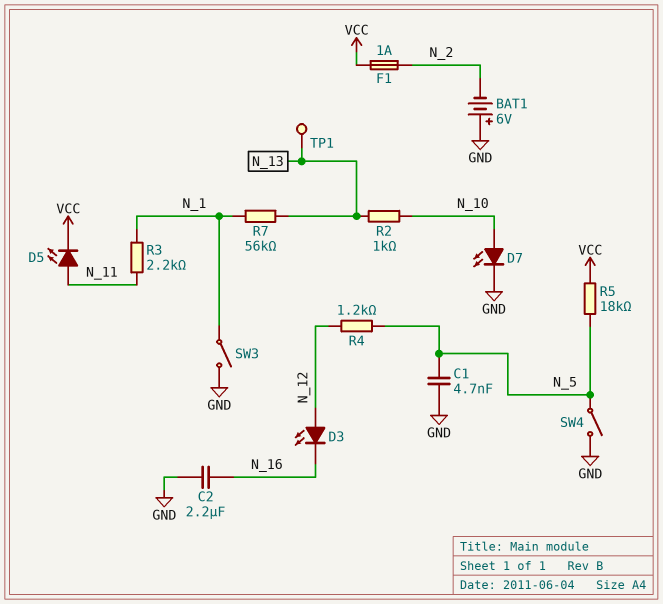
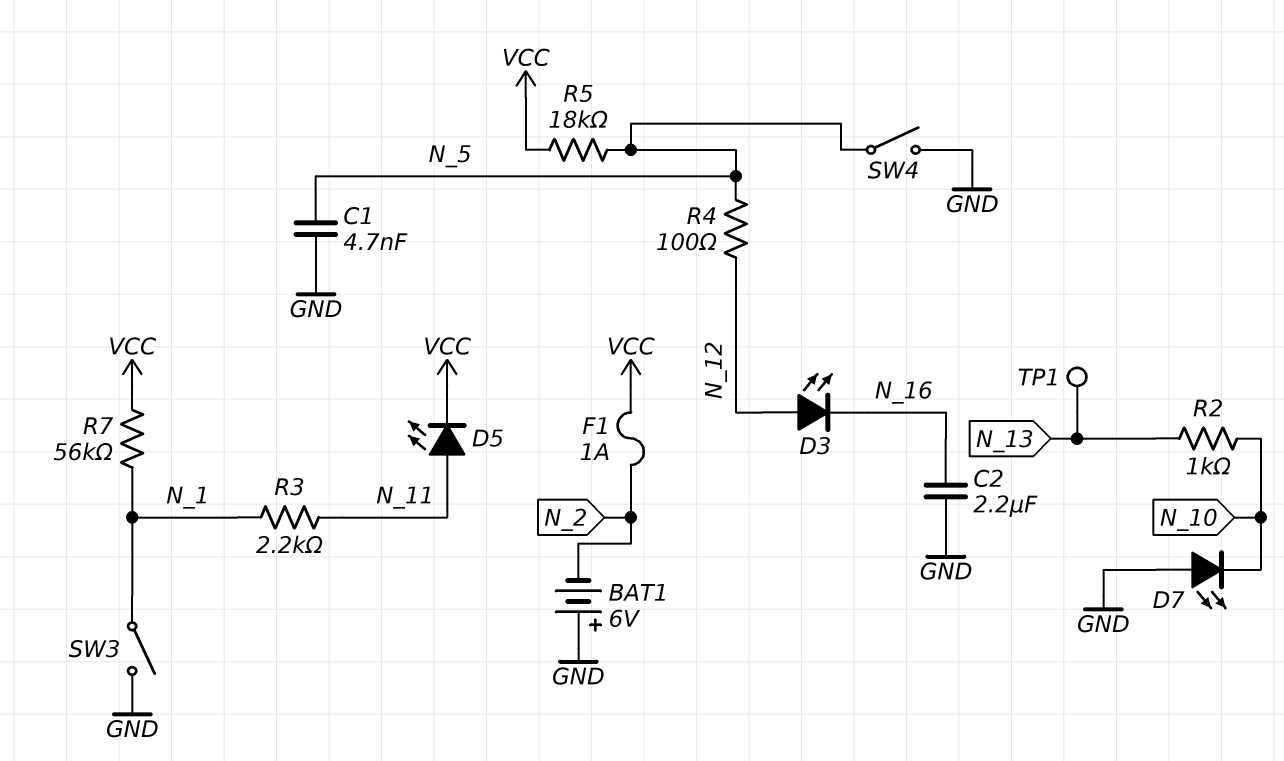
D7: LED (A N_10, K GND) -> LED (A GND, K N_10)
R4: 1.2k (N_5, N_12) -> 100 (N_5, N_12)
R7: 56k (N_1, N_13) -> 56k (N_1, VCC)

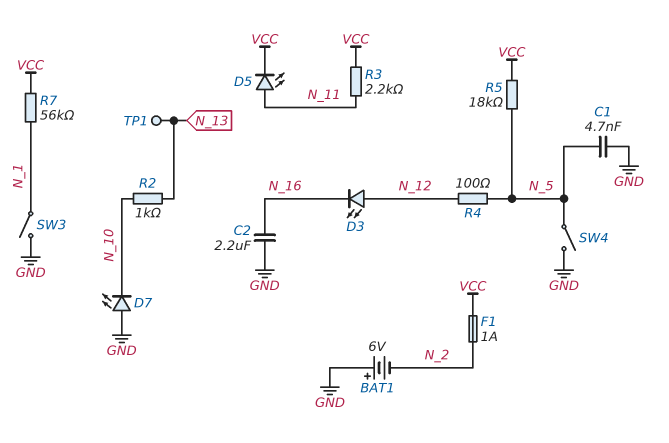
R3: 2.2k (N_1, N_11) -> 2.2k (N_11, VCC)

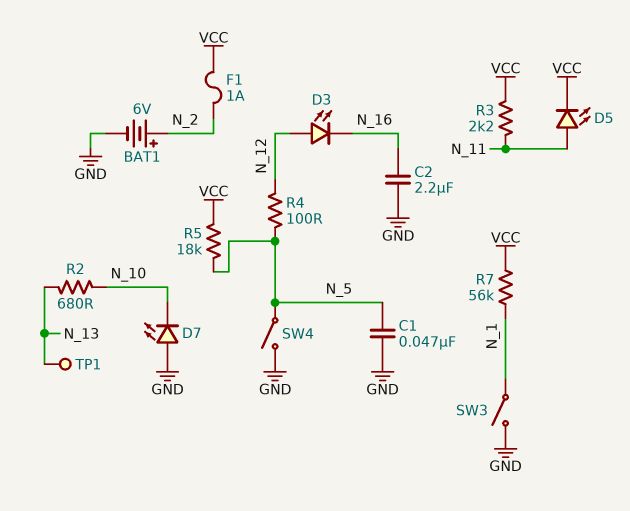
BAT1: 6V (plus GND, minus N_2) -> 6V (plus N_2, minus GND)
C1: 4.7nF (GND, N_5) -> 47nF (GND, N_5)
R2: 1k (N_10, N_13) -> 680 (N_10, N_13)

